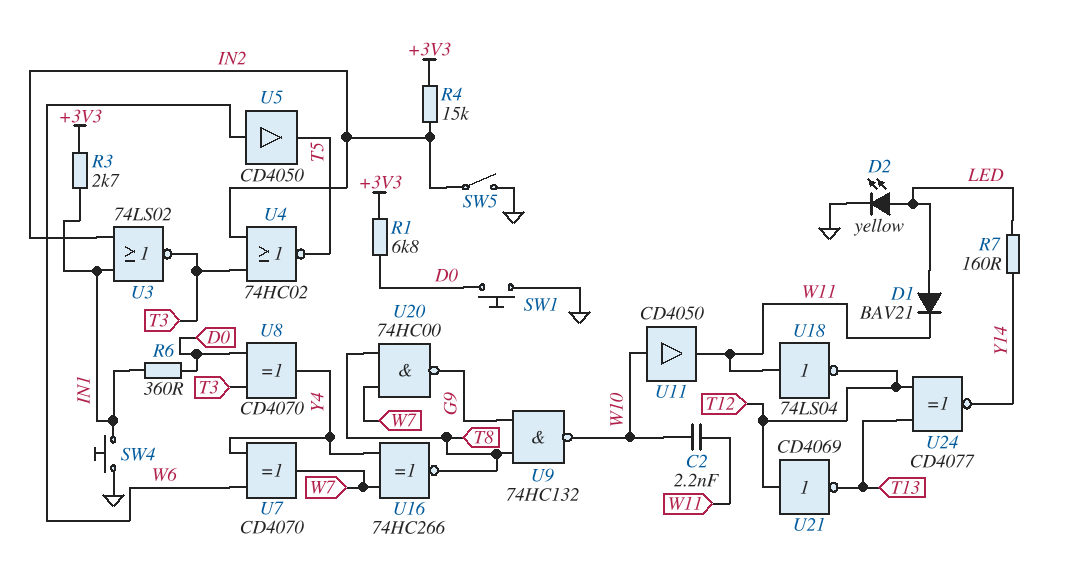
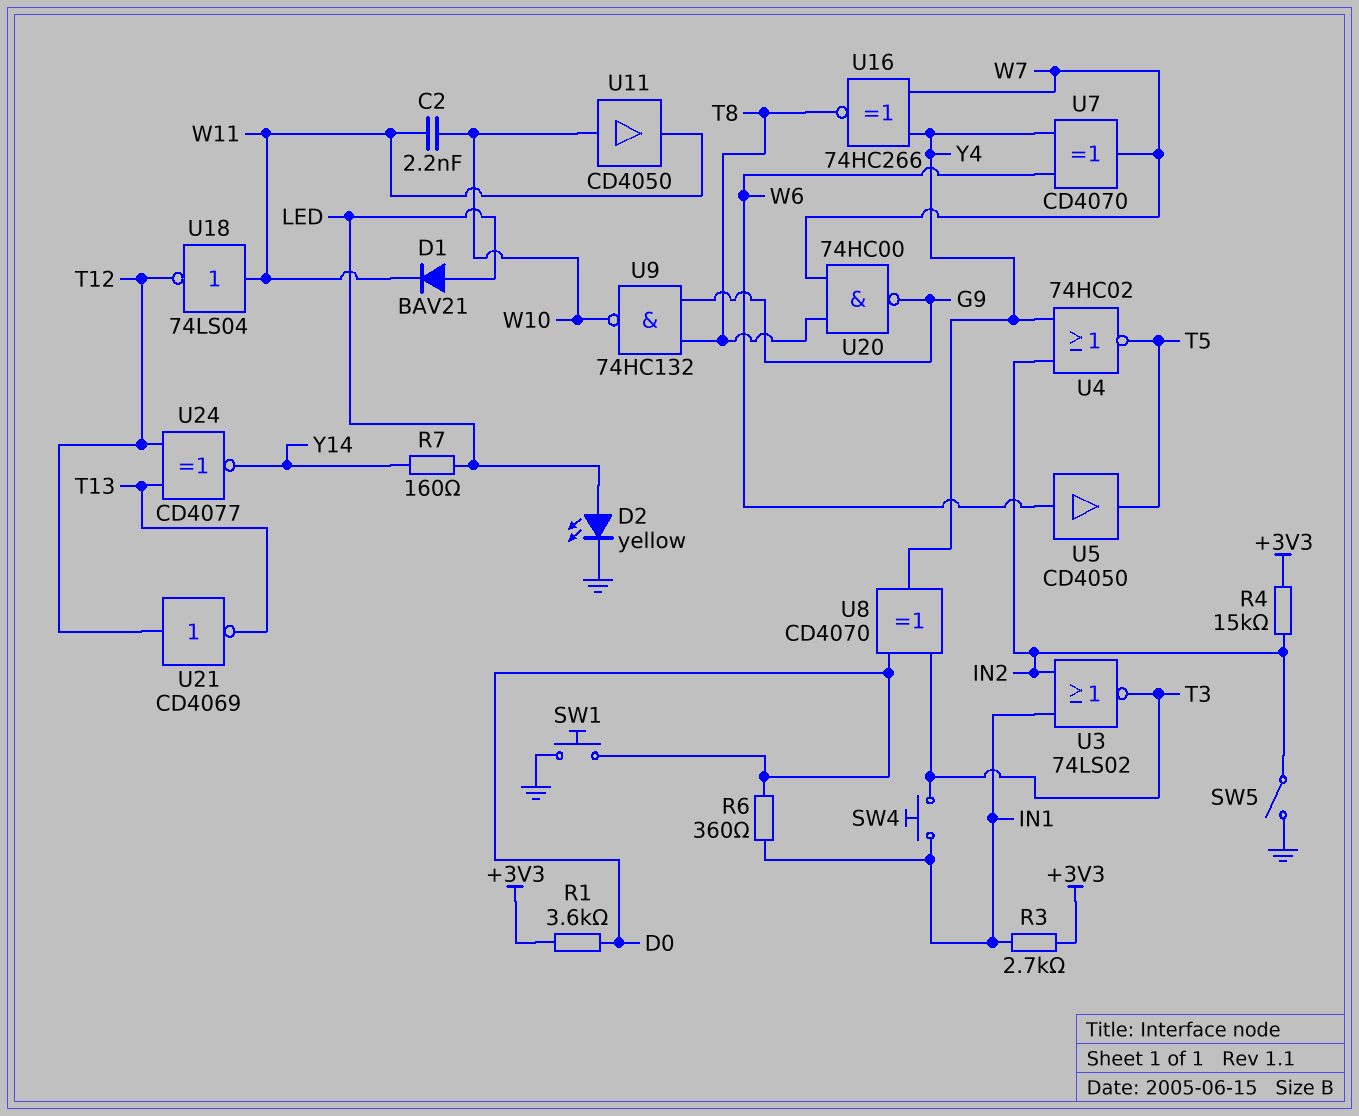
R1: 6.8k (+3V3, D0) -> 3.6k (+3V3, D0)
SW4: button (GND, IN1) -> button (IN1, T3)
U4: NOR 74HC02 (in IN2, in T3, out T5) -> NOR 74HC02 (in IN2, in Y4, out T5)

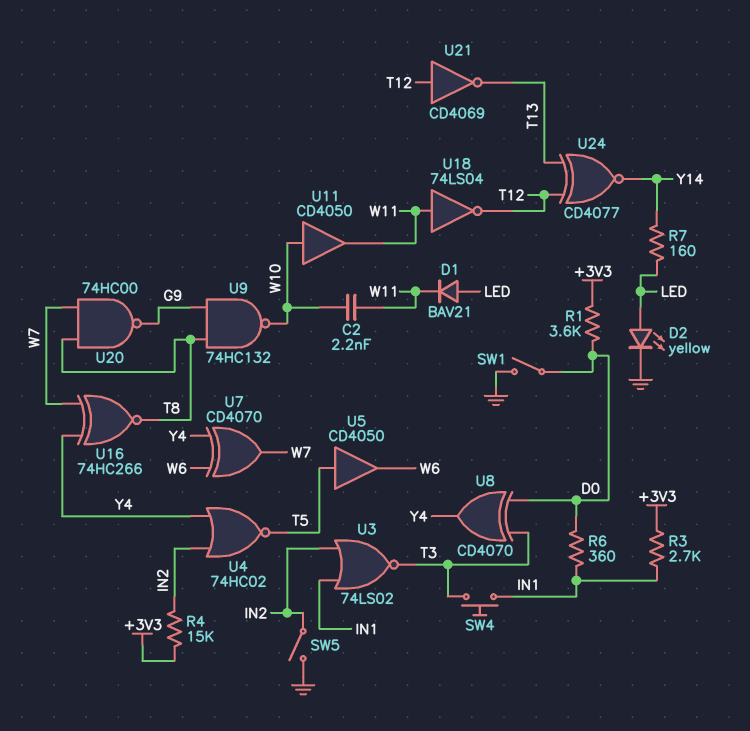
SW1: button (D0, GND) -> switch (D0, GND)
U5: buffer CD4050 (in W6, out T5) -> buffer CD4050 (in T5, out W6)

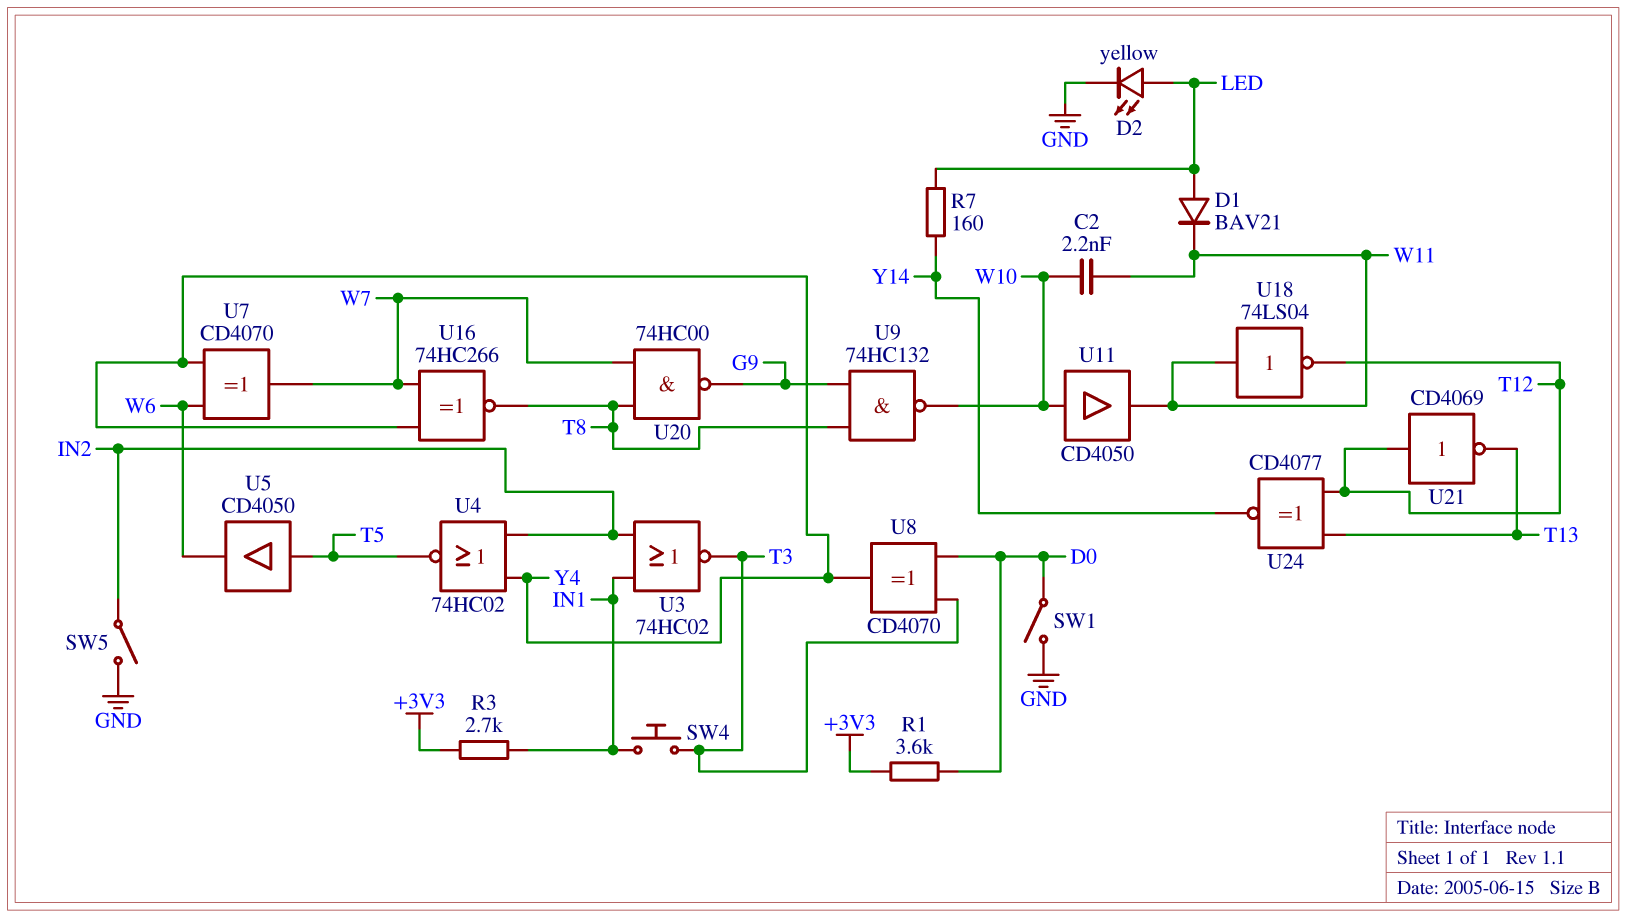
R4: 15k (+3V3, IN2) -> none
R6: 360 (D0, IN1) -> none
U3: NOR 74LS02 (in IN1, in IN2, out T3) -> NOR 74HC02 (in IN1, in IN2, out T3)

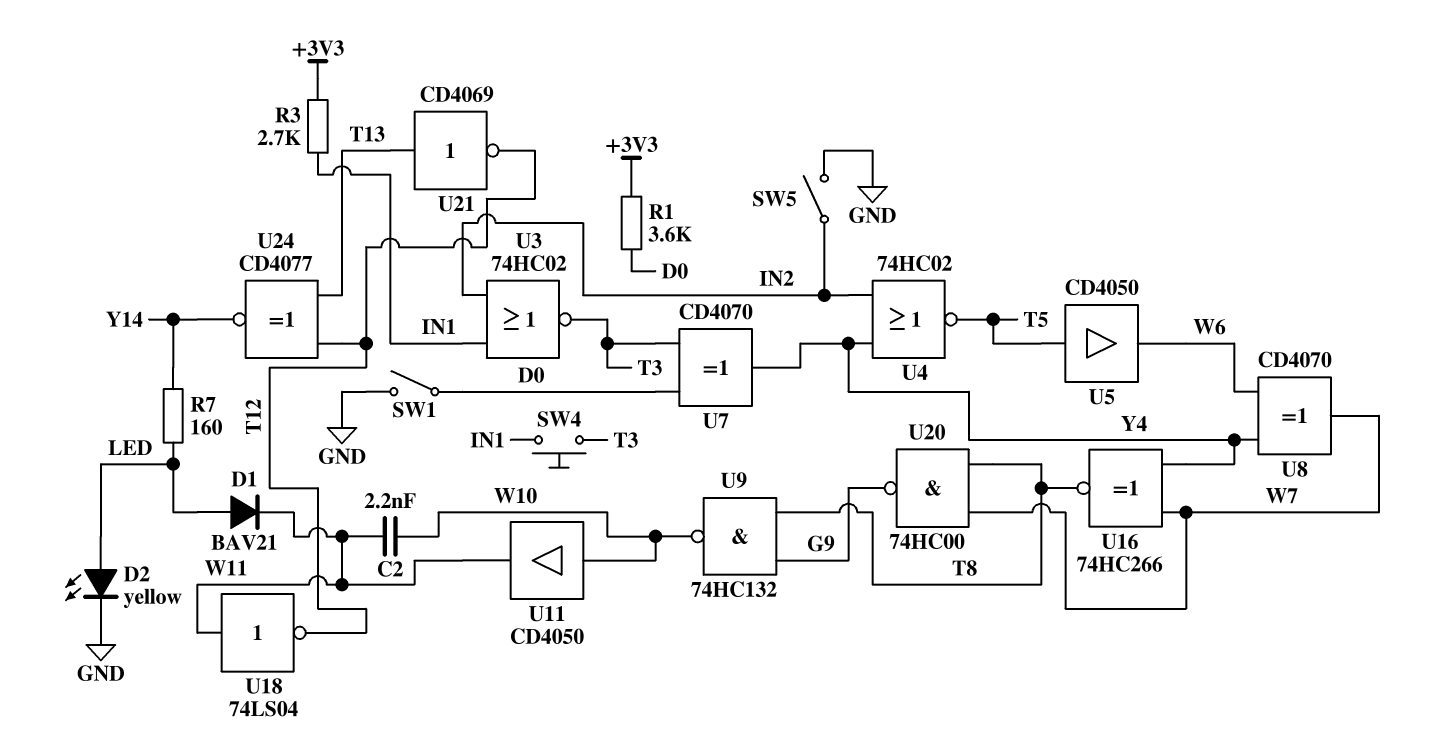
U7: XOR CD4070 (in W6, in Y4, out W7) -> XOR CD4070 (in D0, in T3, out Y4)
U8: XOR CD4070 (in D0, in T3, out Y4) -> XOR CD4070 (in W6, in Y4, out W7)
U21: NOT CD4069 (in T12, out T13) -> NOT CD4069 (in T13, out T12)

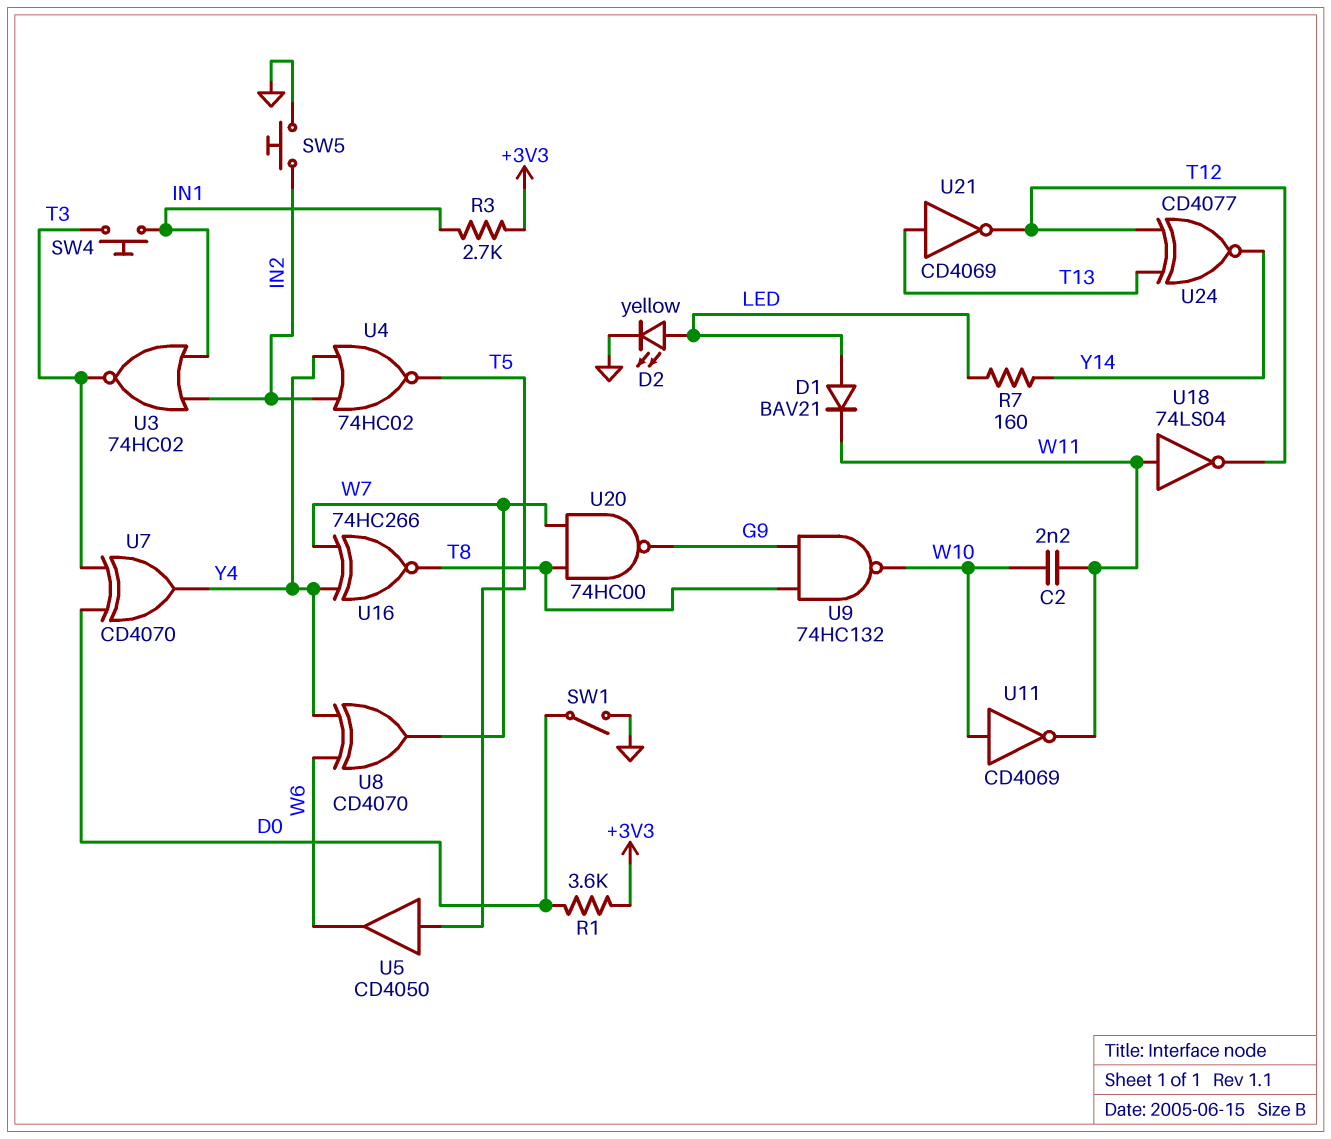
SW5: switch (GND, IN2) -> button (GND, IN2)
U11: buffer CD4050 (in W10, out W11) -> NOT CD4069 (in W10, out W11)

